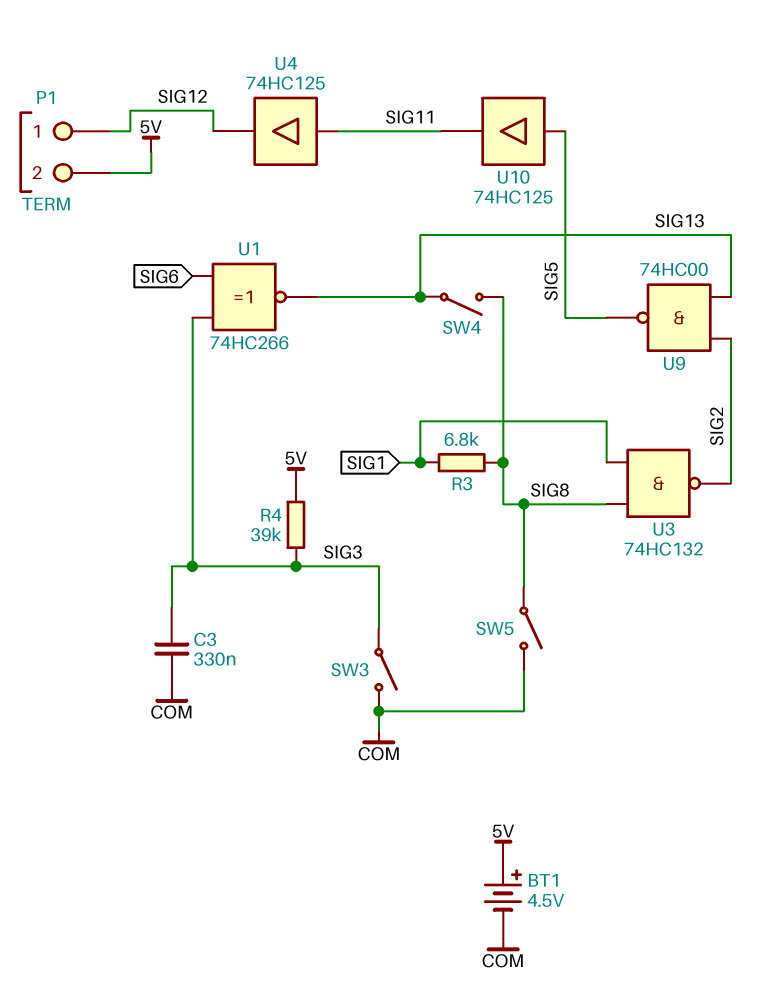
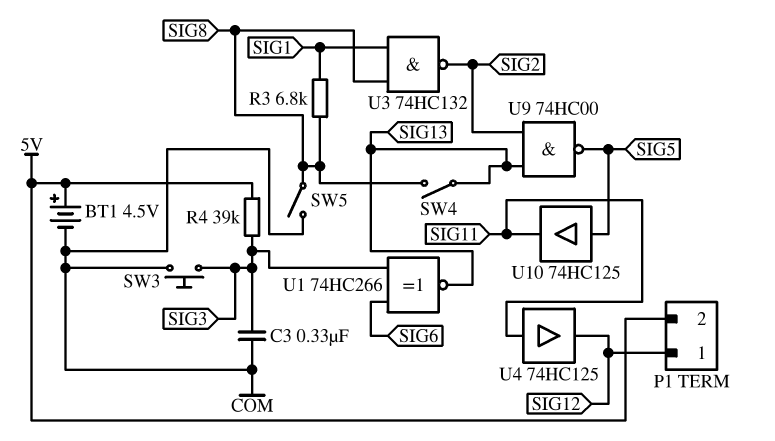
SW3: switch (COM, SIG3) -> button (COM, SIG3)

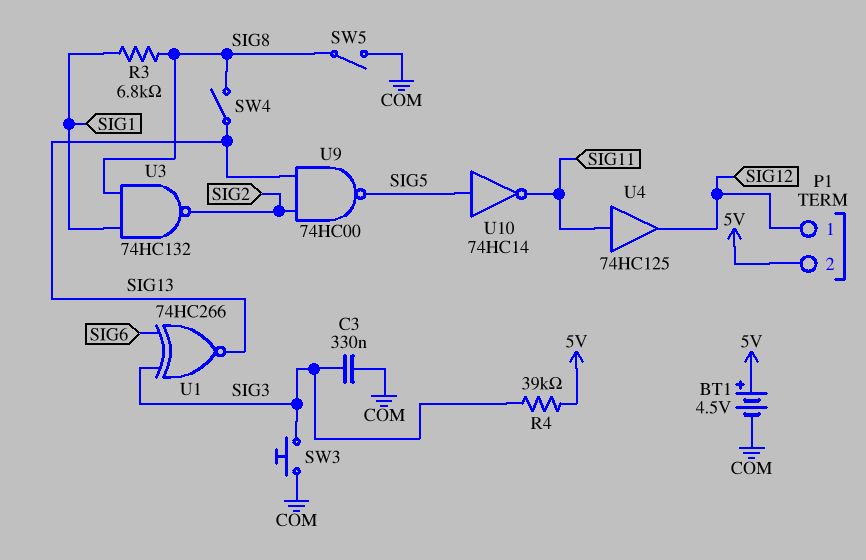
U10: buffer 74HC125 (in SIG5, out SIG11) -> NOT 74HC14 (in SIG5, out SIG11)

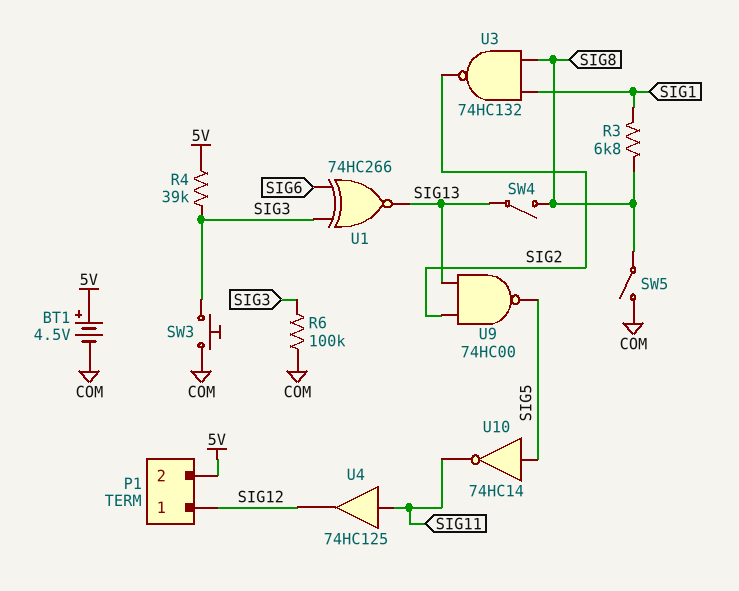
C3: 330nF (COM, SIG3) -> none
R6: none -> 100k (COM, SIG3)

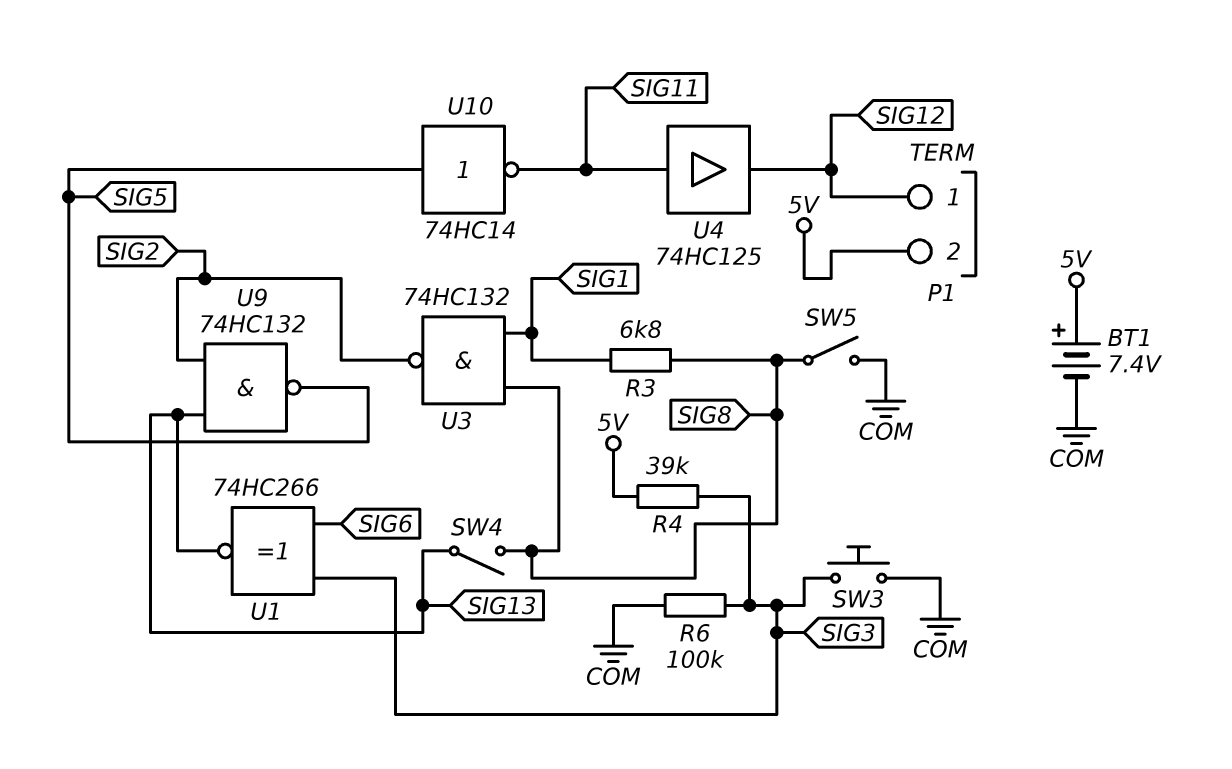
BT1: 4.5V (plus 5V, minus COM) -> 7.4V (plus 5V, minus COM)
U9: NAND 74HC00 (in SIG2, in SIG13, out SIG5) -> NAND 74HC132 (in SIG2, in SIG13, out SIG5)

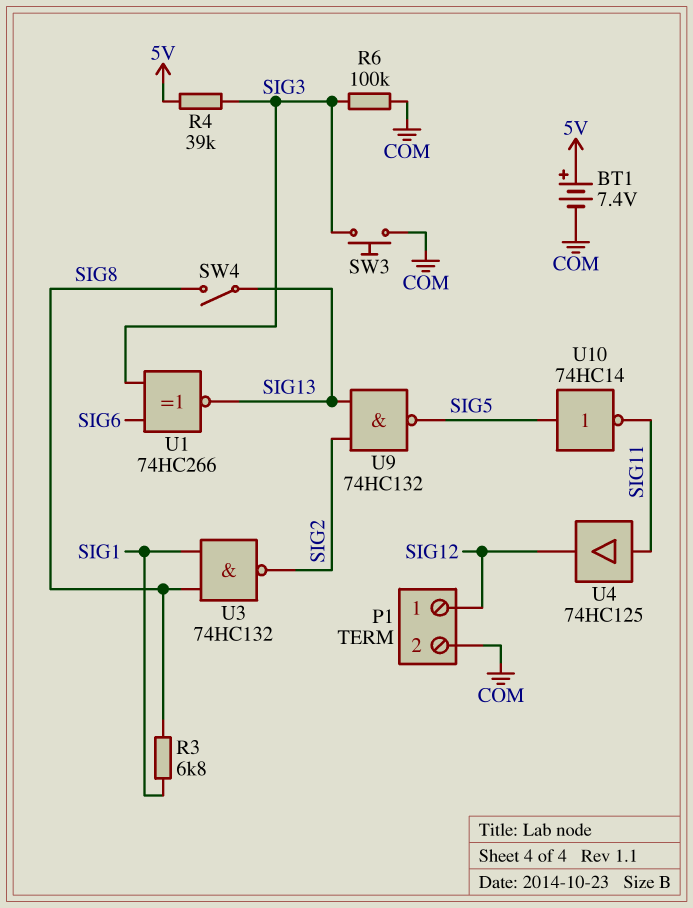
P1 pin 2: 5V -> COM
SW5: switch (COM, SIG8) -> none

